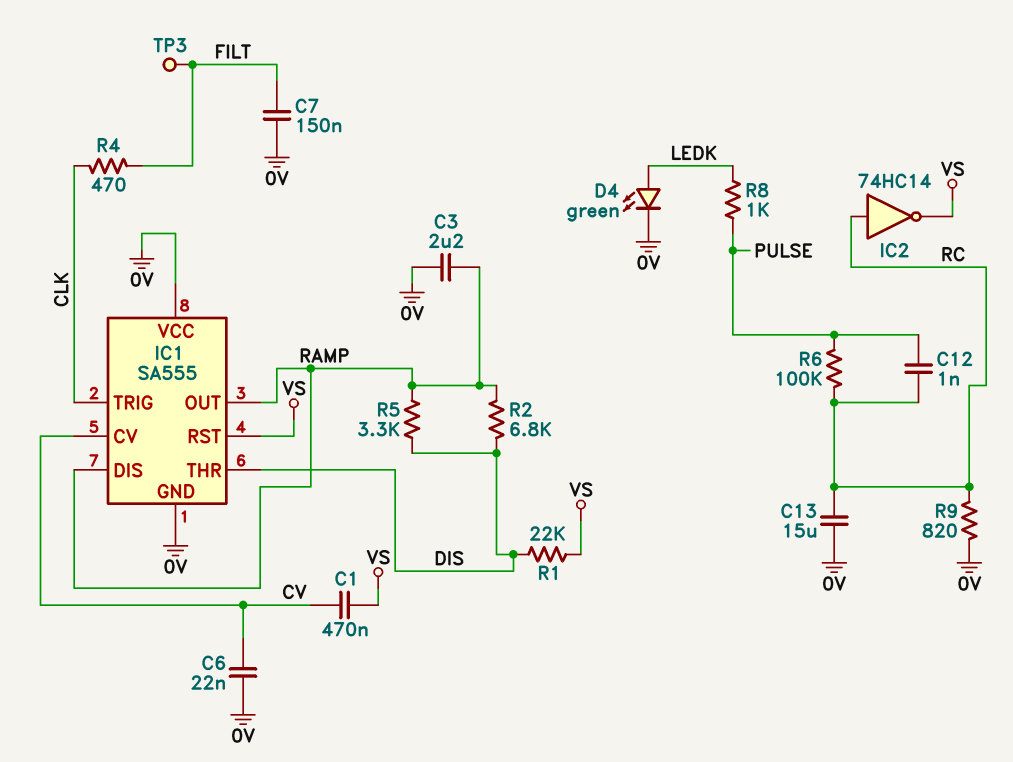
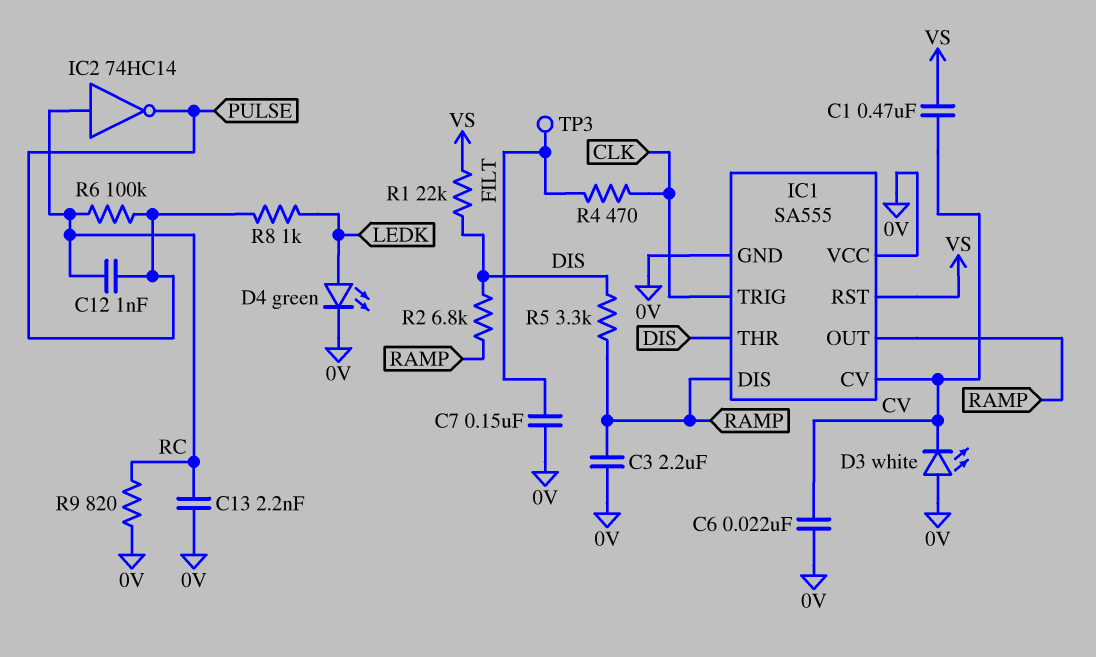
C13: 15uF (0V, RC) -> 2.2nF (0V, RC)
D3: none -> LED white (A 0V, K CV)
IC2: NOT 74HC14 (in RC, out VS) -> NOT 74HC14 (in RC, out PULSE)

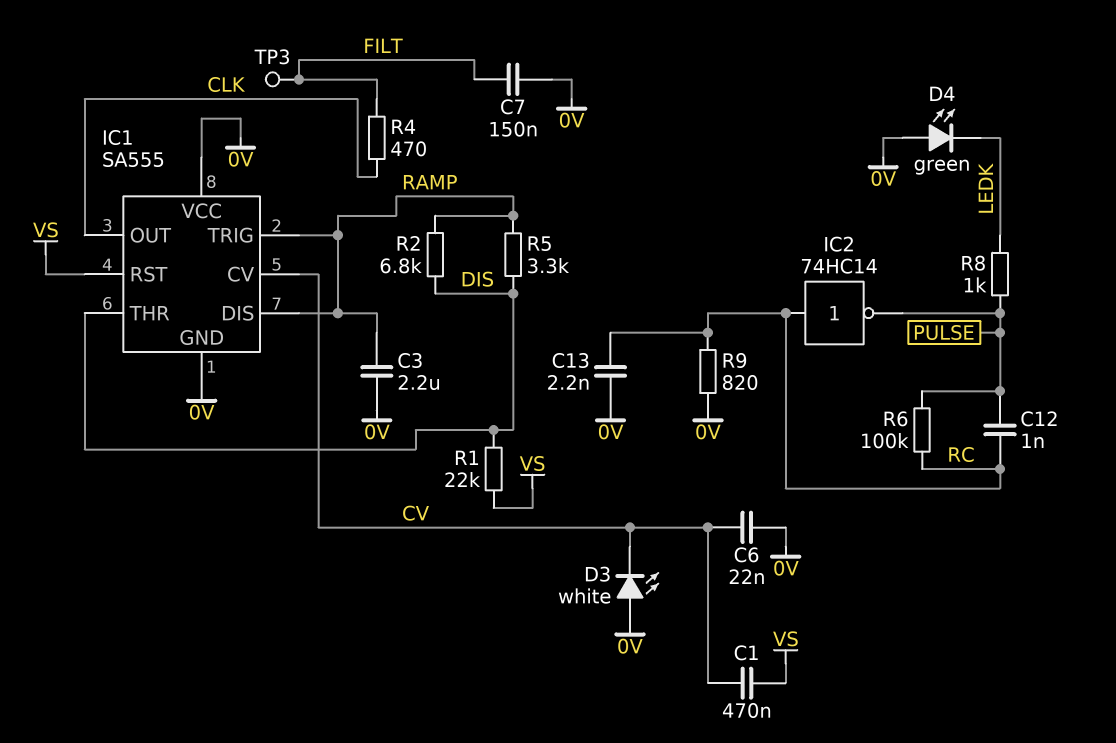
D4: LED green (A LEDK, K 0V) -> LED green (A 0V, K LEDK)
IC1 pin OUT: RAMP -> CLK
IC1 pin TRIG: CLK -> RAMP

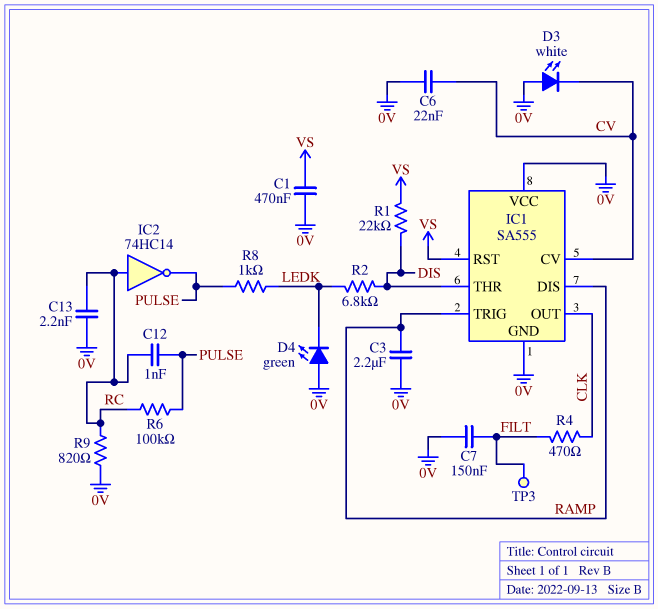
C1: 470nF (CV, VS) -> 470nF (0V, VS)
R2: 6.8k (DIS, RAMP) -> 6.8k (DIS, LEDK)
R5: 3.3k (DIS, RAMP) -> none

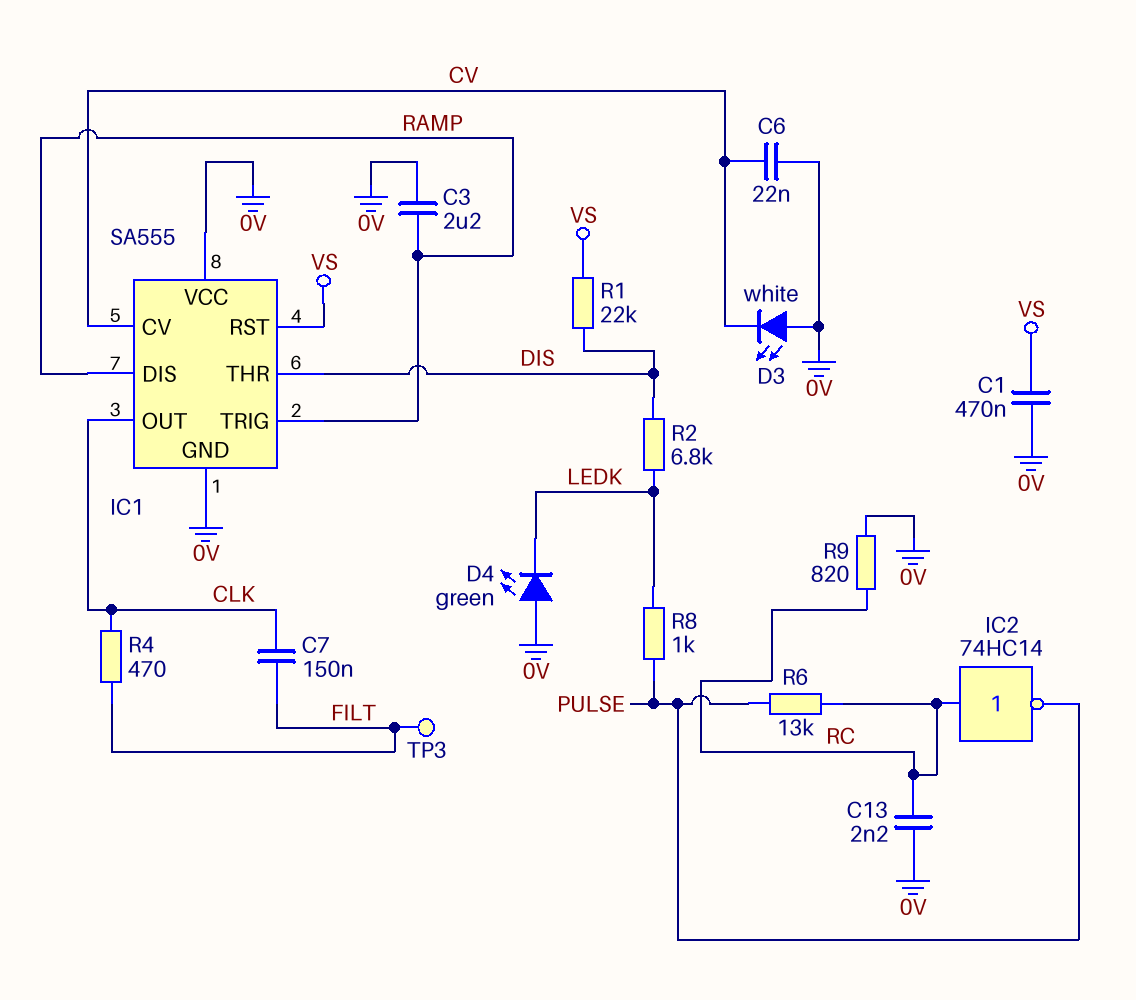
C7: 150nF (0V, FILT) -> 150nF (CLK, FILT)
C12: 1nF (PULSE, RC) -> none
R6: 100k (PULSE, RC) -> 13k (PULSE, RC)

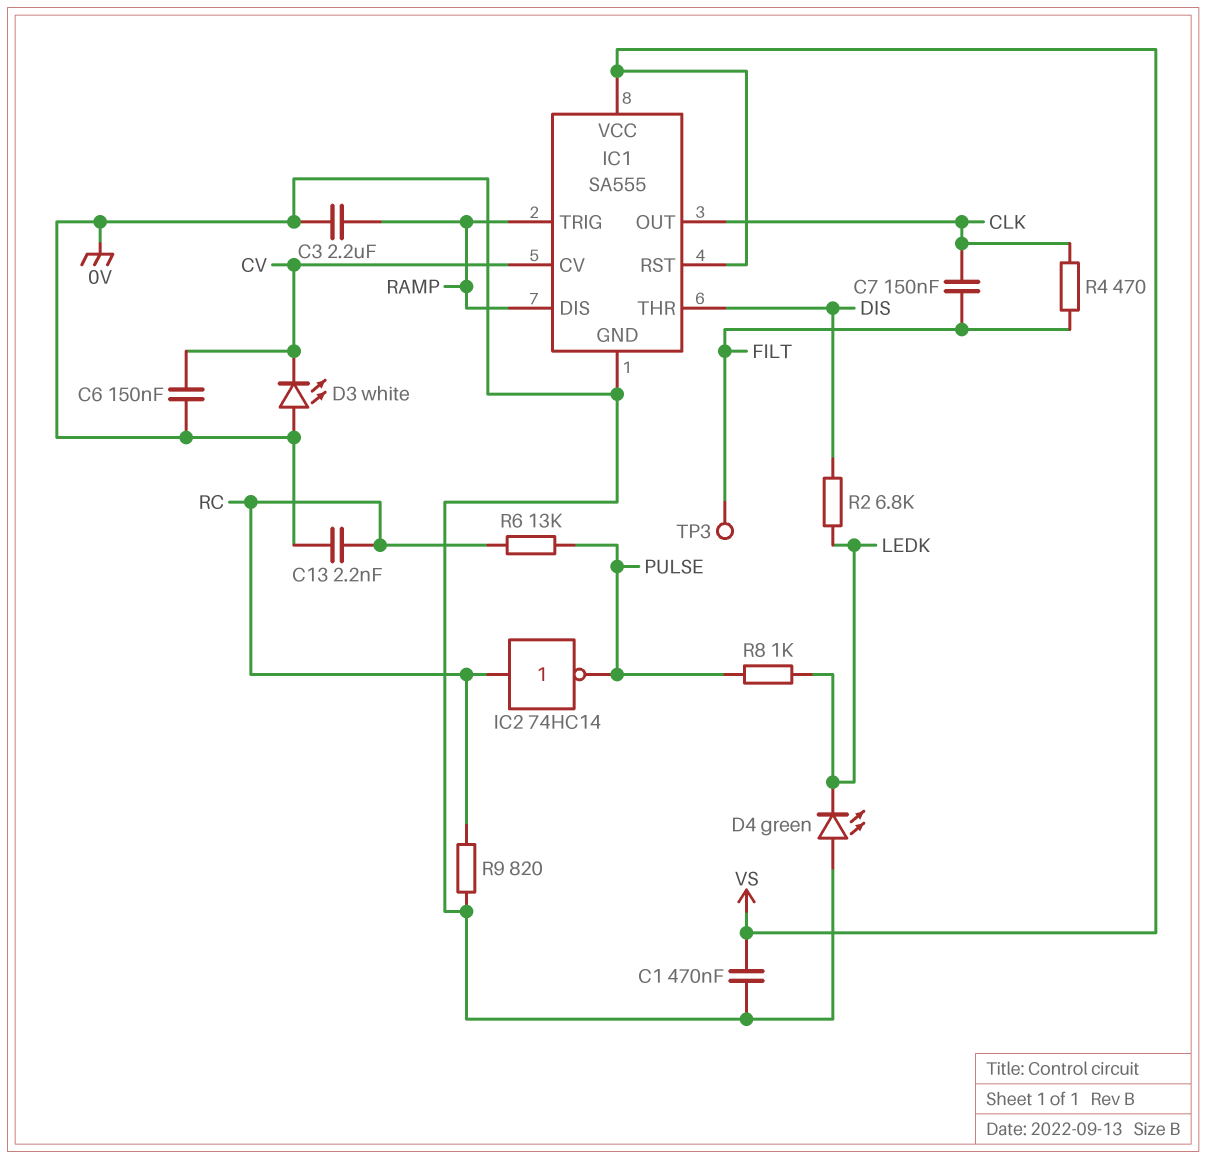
C6: 22nF (0V, CV) -> 150nF (0V, CV)
IC1 pin VCC: 0V -> VS
R1: 22k (DIS, VS) -> none

